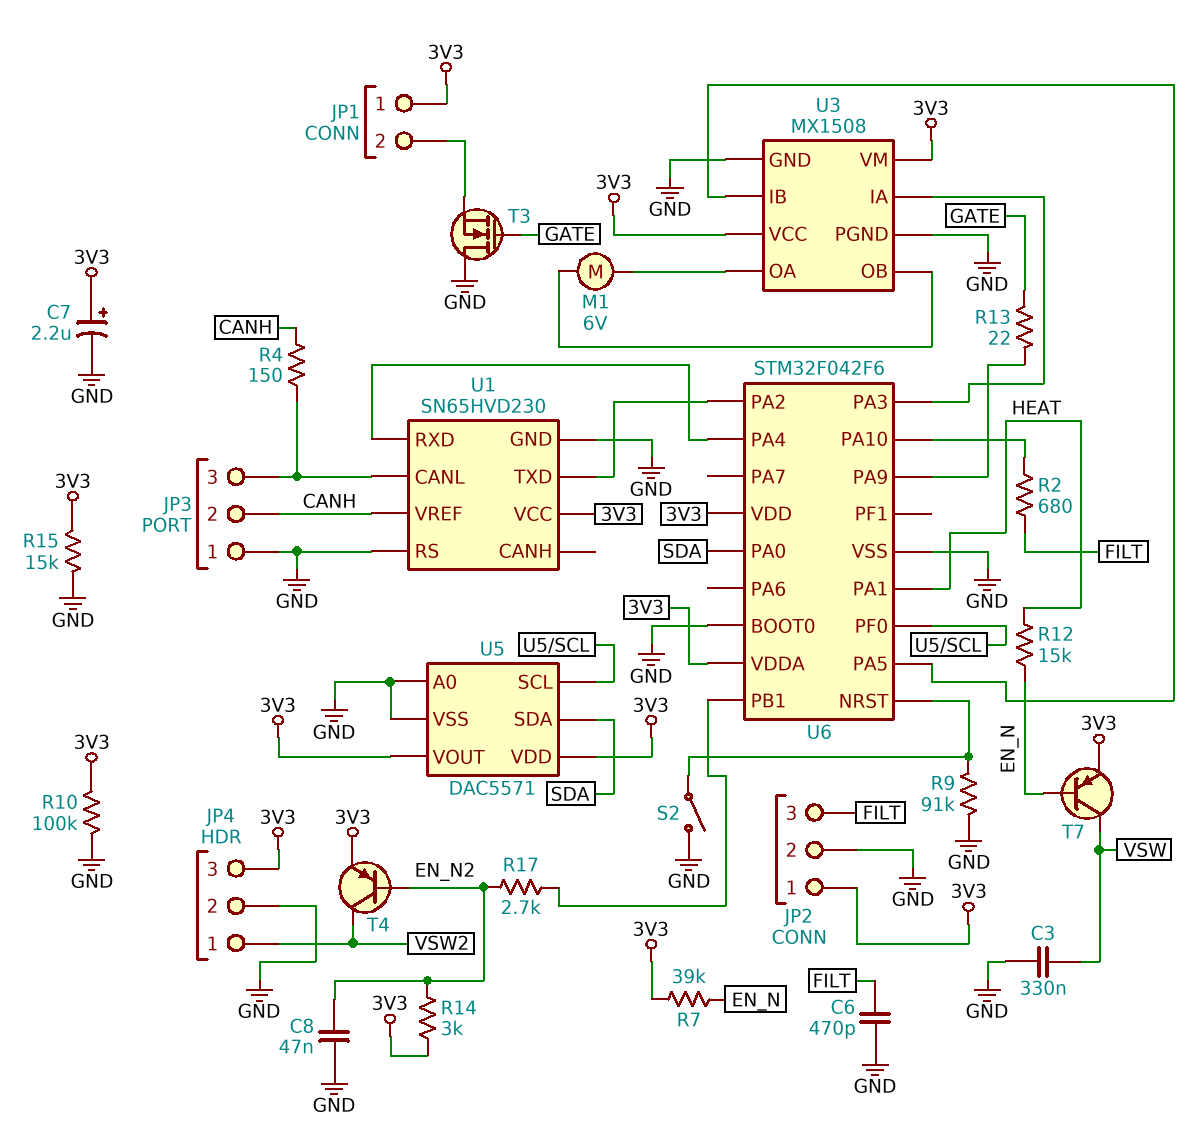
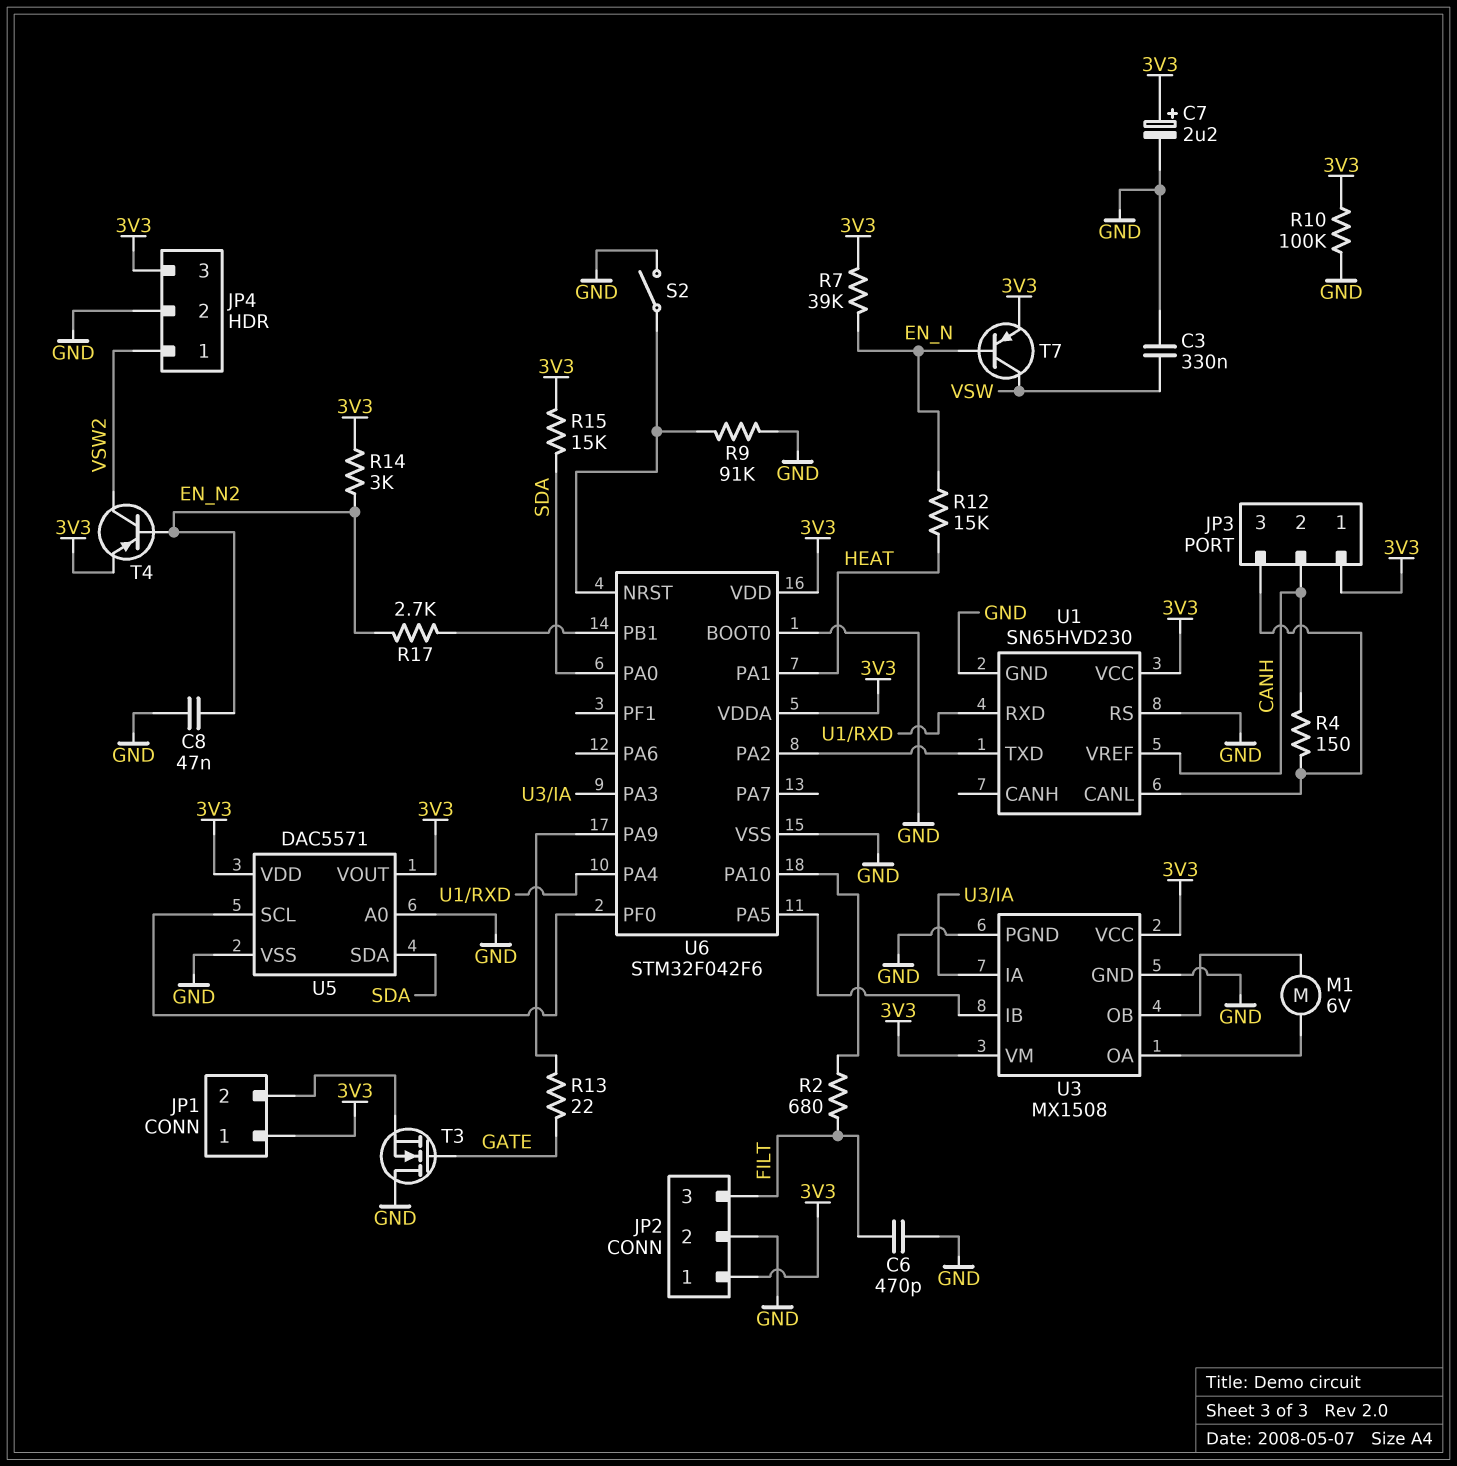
JP3 pin 1: GND -> 3V3
R15: 15k (3V3, GND) -> 15k (3V3, SDA)

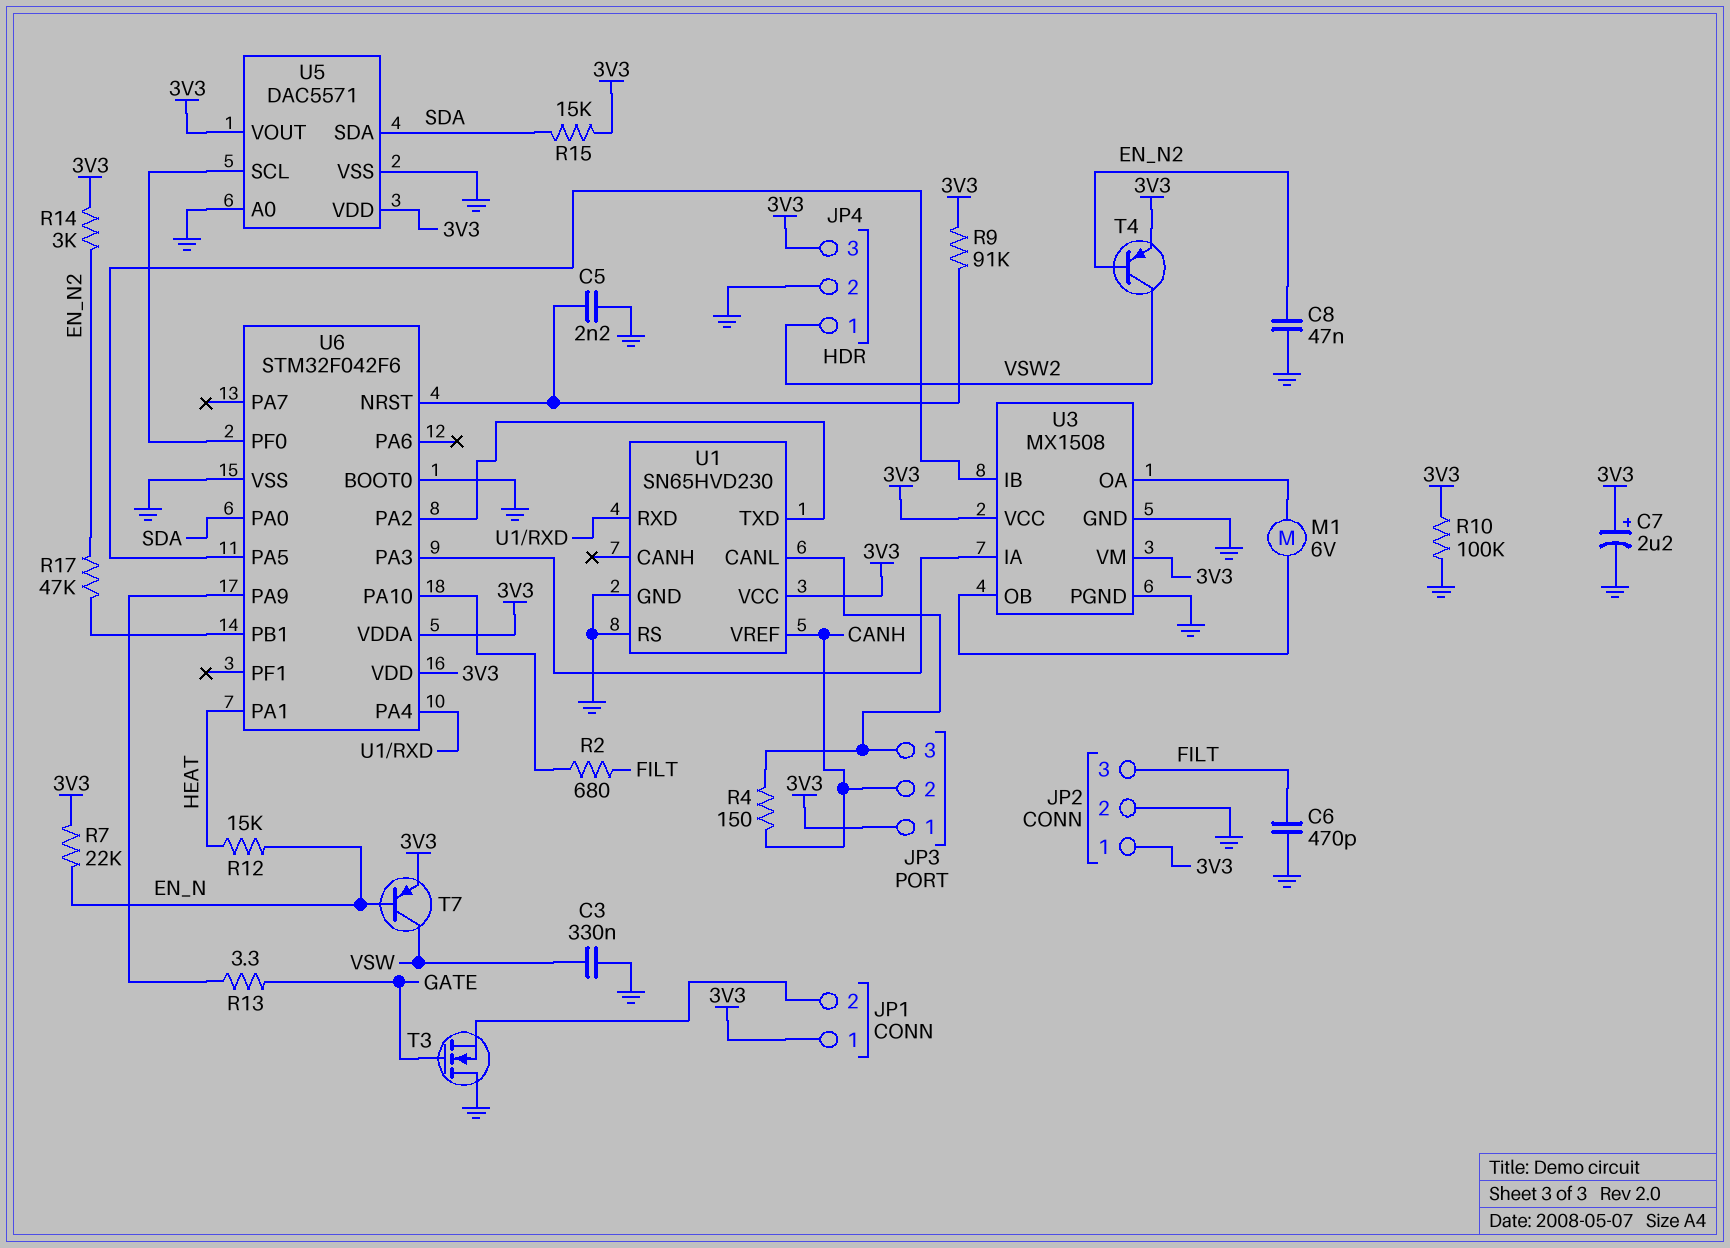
C5: none -> 2.2nF (GND, U6/NRST)
R7: 39k (3V3, EN_N) -> 22k (3V3, EN_N)
R9: 91k (GND, U6/NRST) -> 91k (3V3, U6/NRST)
R13: 22 (GATE, U6/PA9) -> 3.3 (GATE, U6/PA9)
R17: 2.7k (EN_N2, U6/PB1) -> 47k (EN_N2, U6/PB1)
S2: switch (GND, U6/NRST) -> none

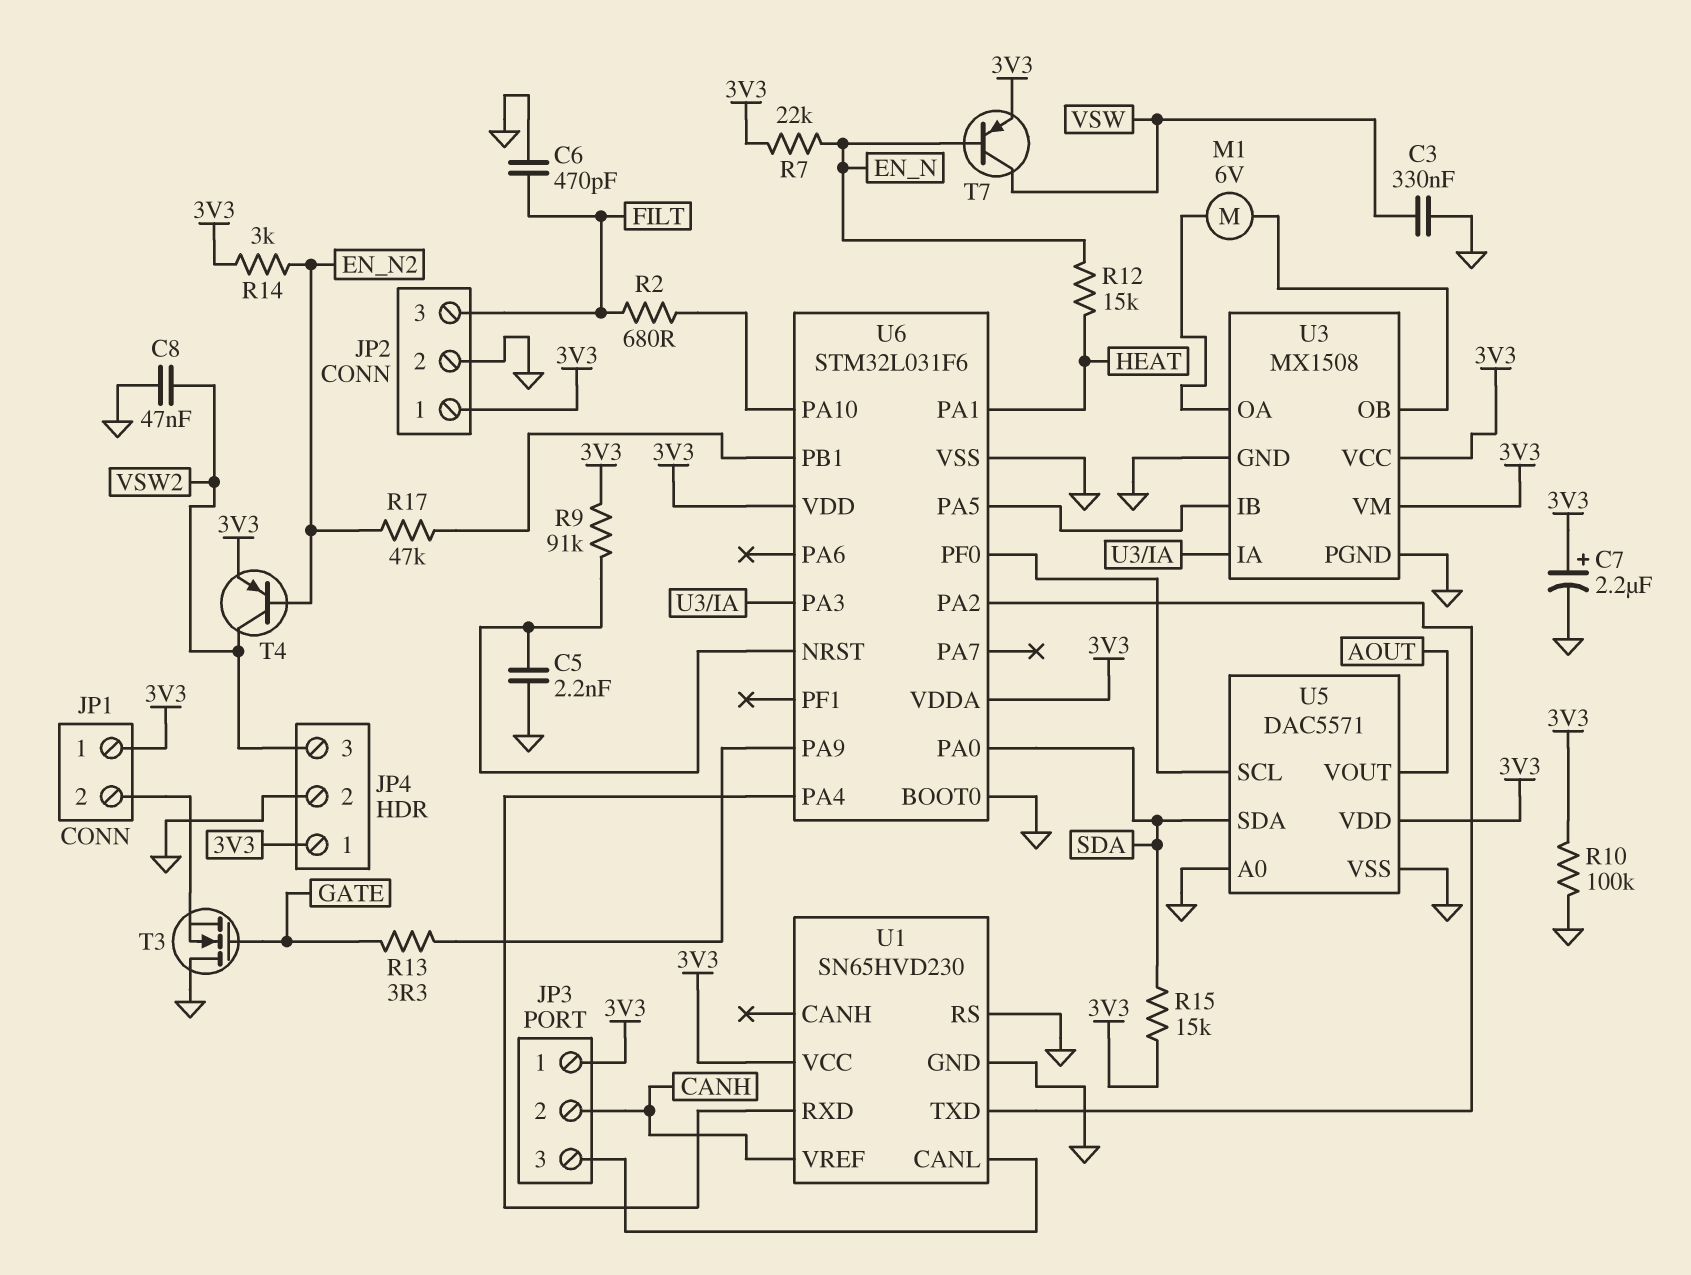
C8: 47nF (EN_N2, GND) -> 47nF (GND, VSW2)
JP4 pin 1: VSW2 -> 3V3
JP4 pin 3: 3V3 -> VSW2
R4: 150 (CANH, JP3/3) -> none
U5 pin VOUT: 3V3 -> AOUT
U6: STM32F042F6 -> STM32L031F6

